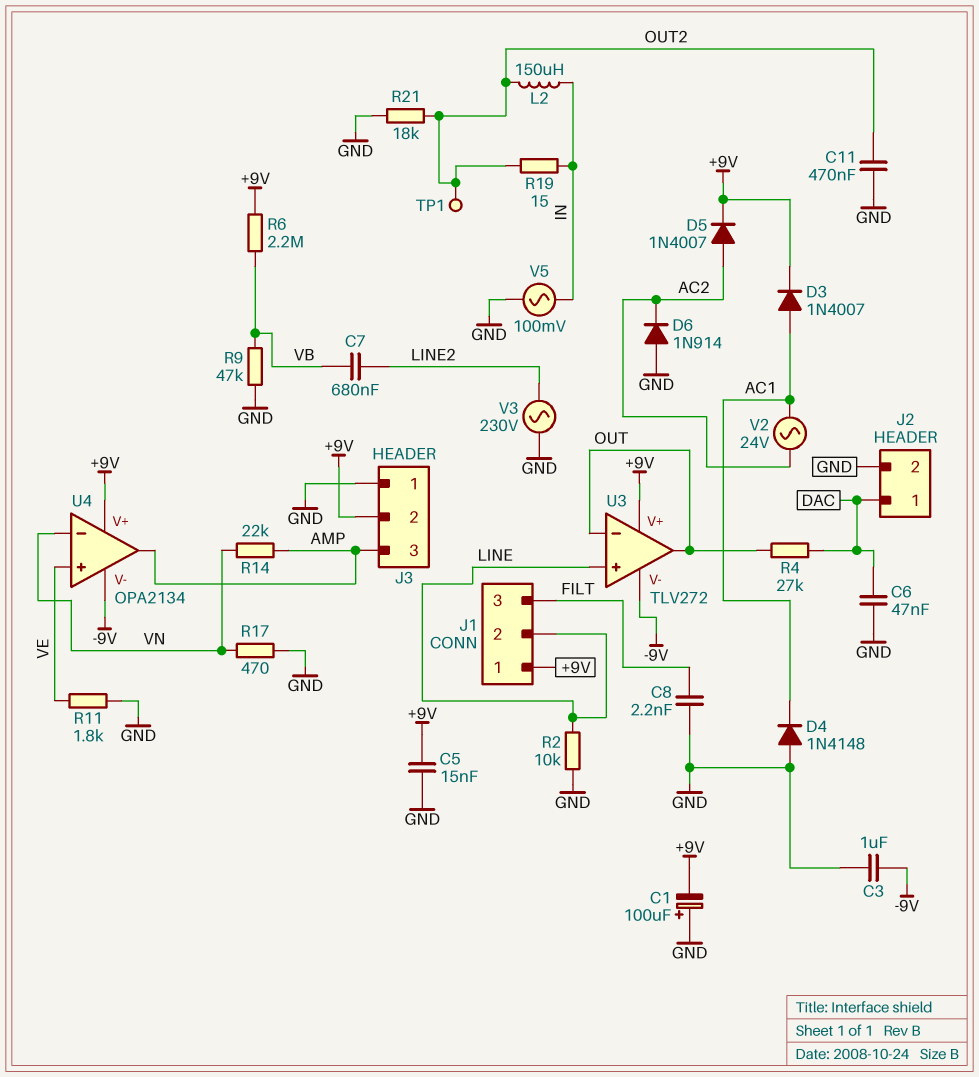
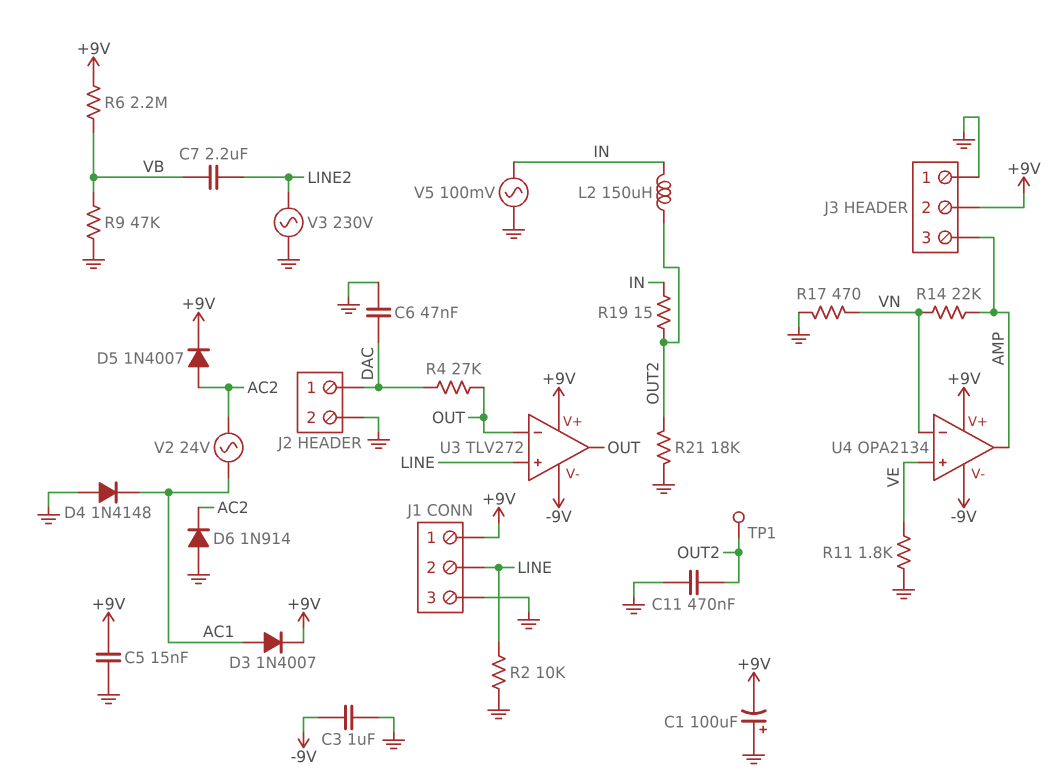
C7: 680nF (LINE2, VB) -> 2.2uF (LINE2, VB)
C8: 2.2nF (FILT, GND) -> none
J1 pin 3: FILT -> GND

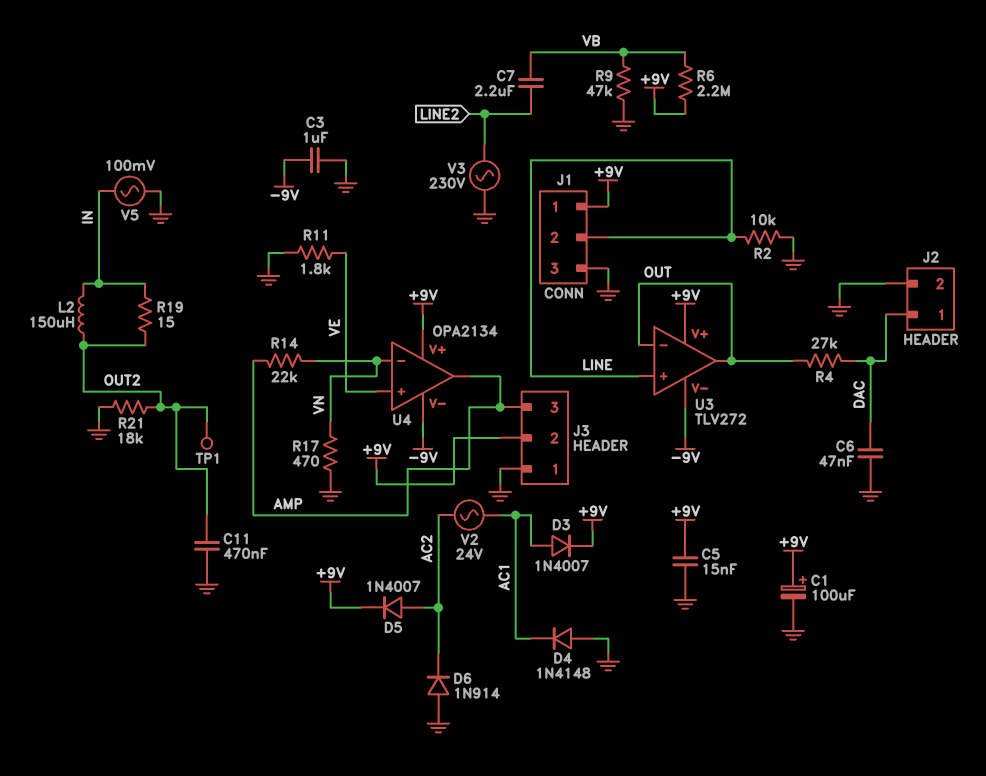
C1: 100uF (plus GND, minus +9V) -> 100uF (plus +9V, minus GND)

